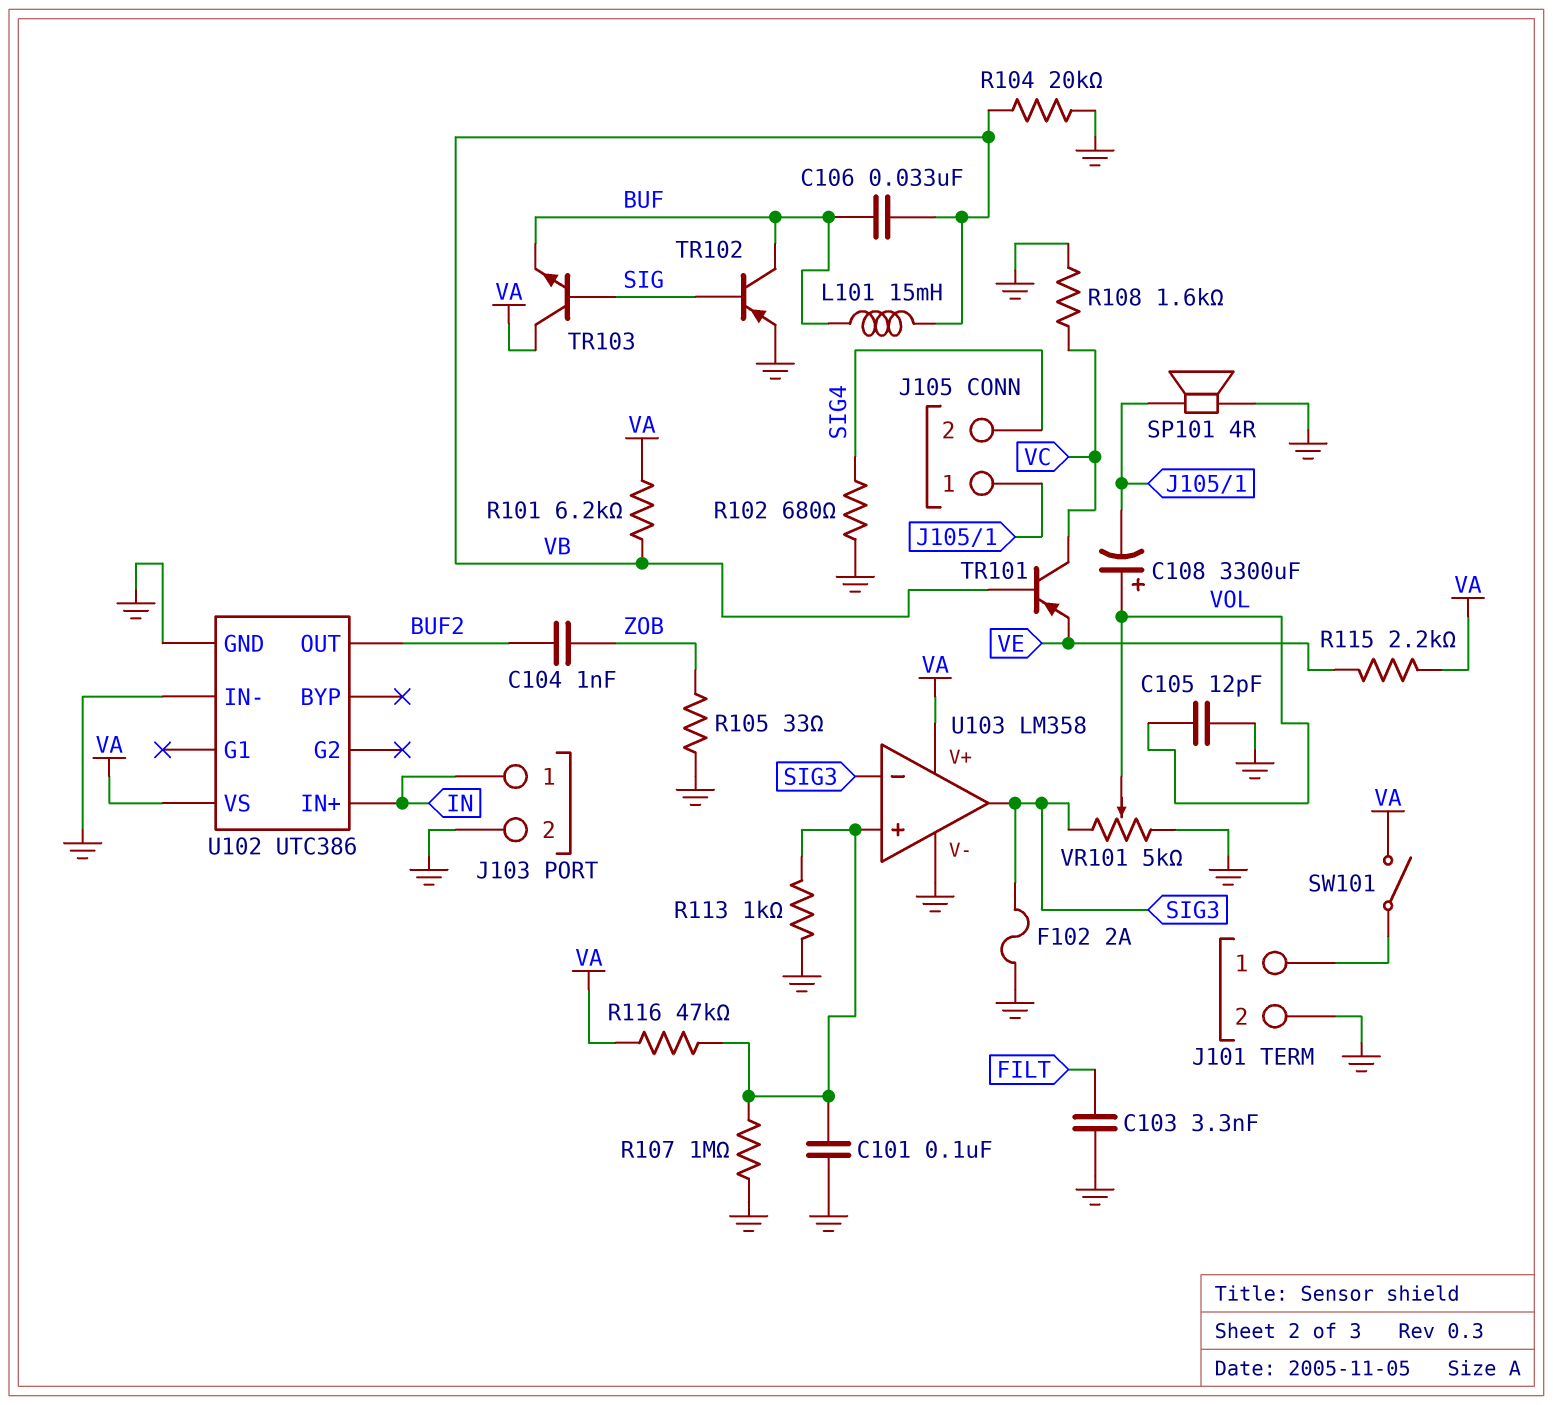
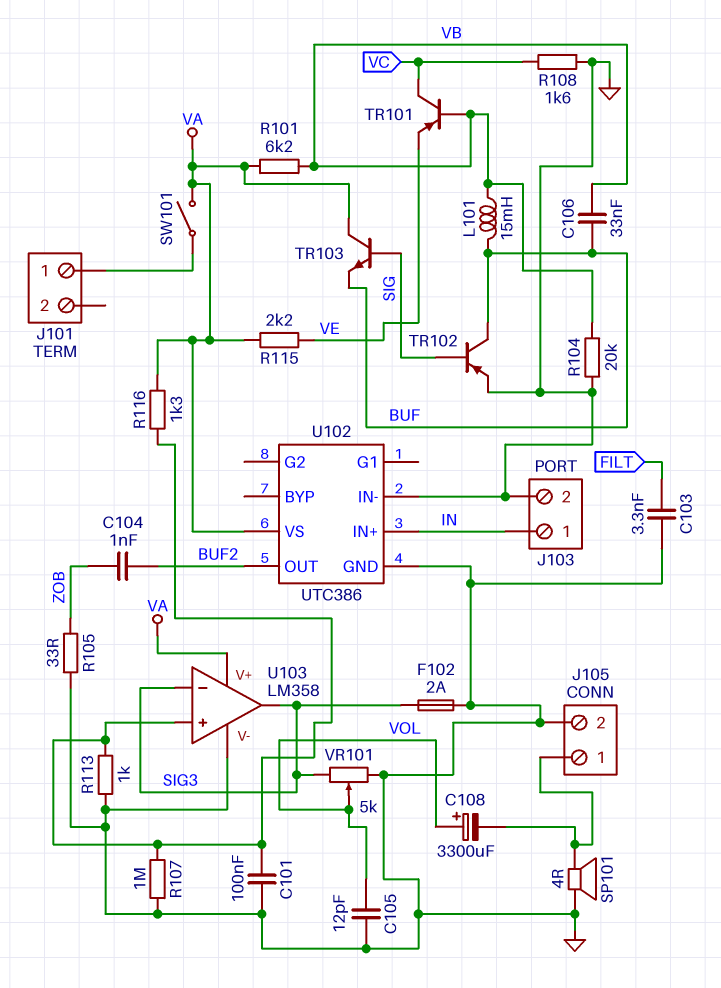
J101 pin 2: GND -> none
J105 pin 2: SIG4 -> GND
R102: 680 (GND, SIG4) -> none
R116: 47k (U103/in+, VA) -> 1.3k (U103/in+, VA)

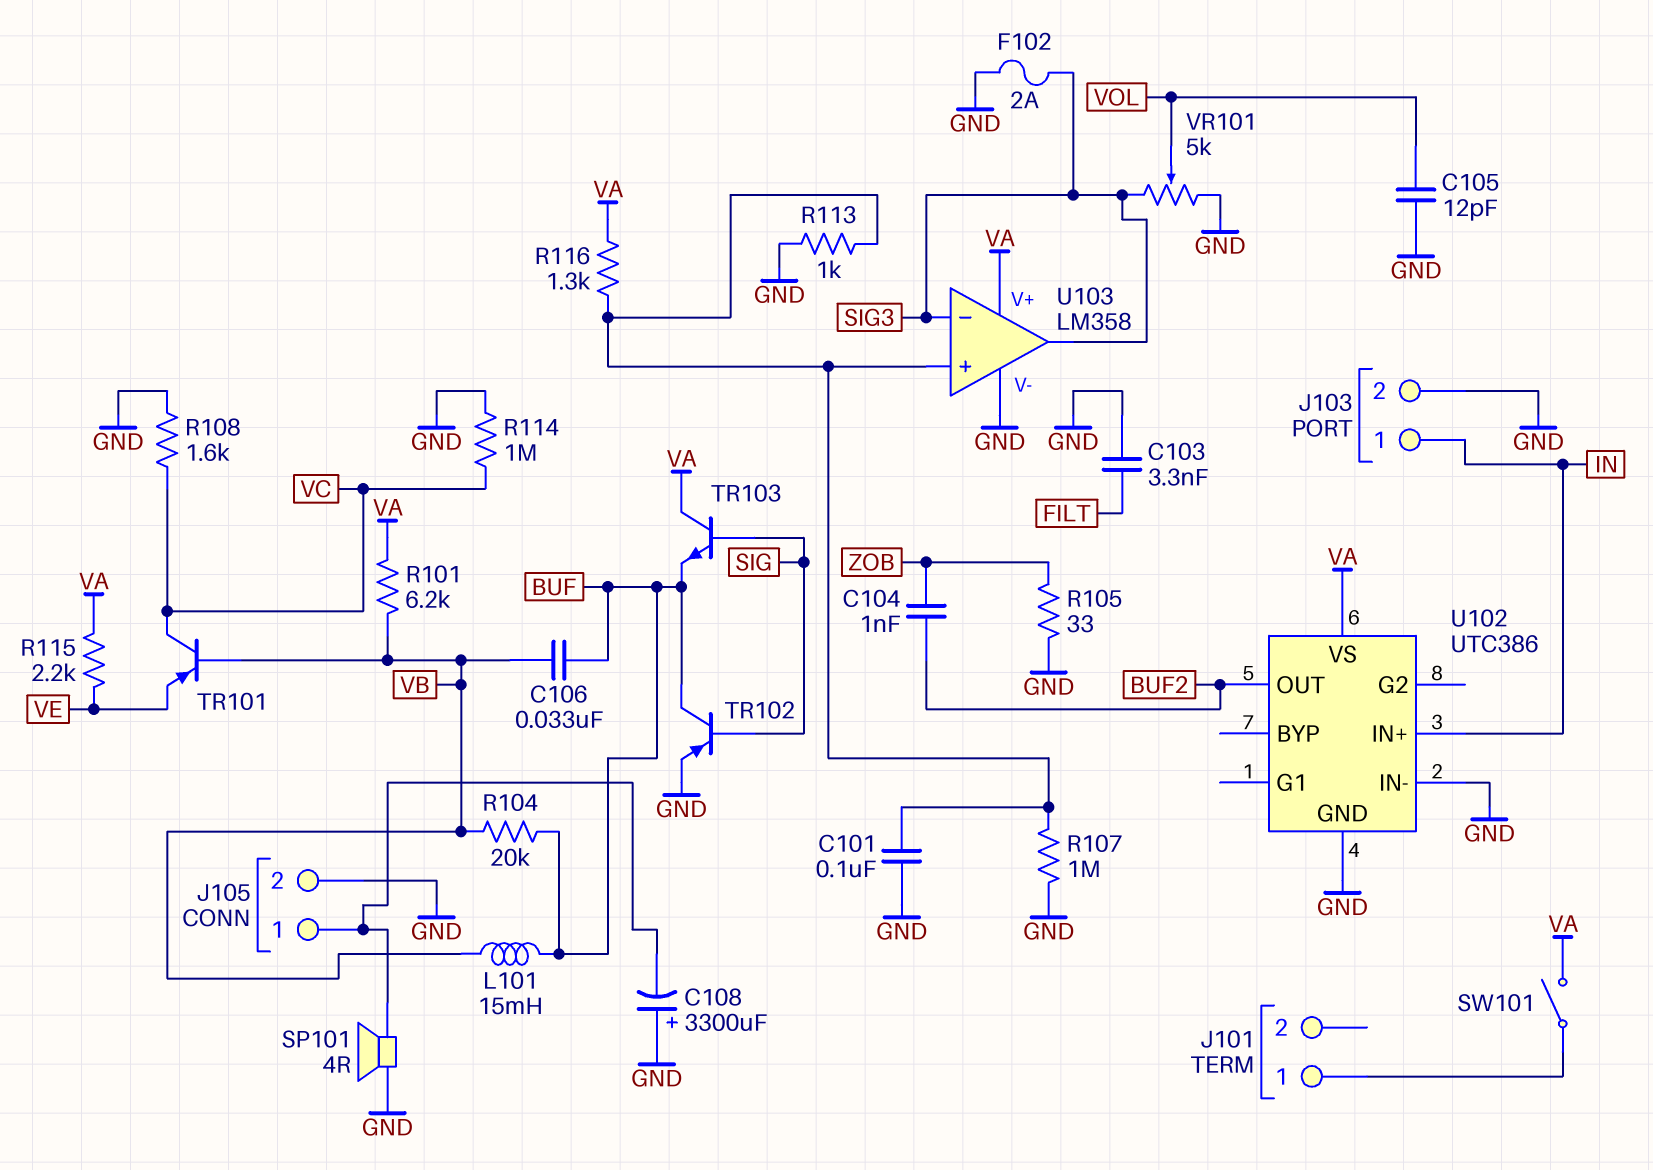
C108: 3300uF (plus VOL, minus J105/1) -> 3300uF (plus GND, minus J105/1)
R104: 20k (GND, VB) -> 20k (BUF, VB)
R114: none -> 1M (GND, VC)

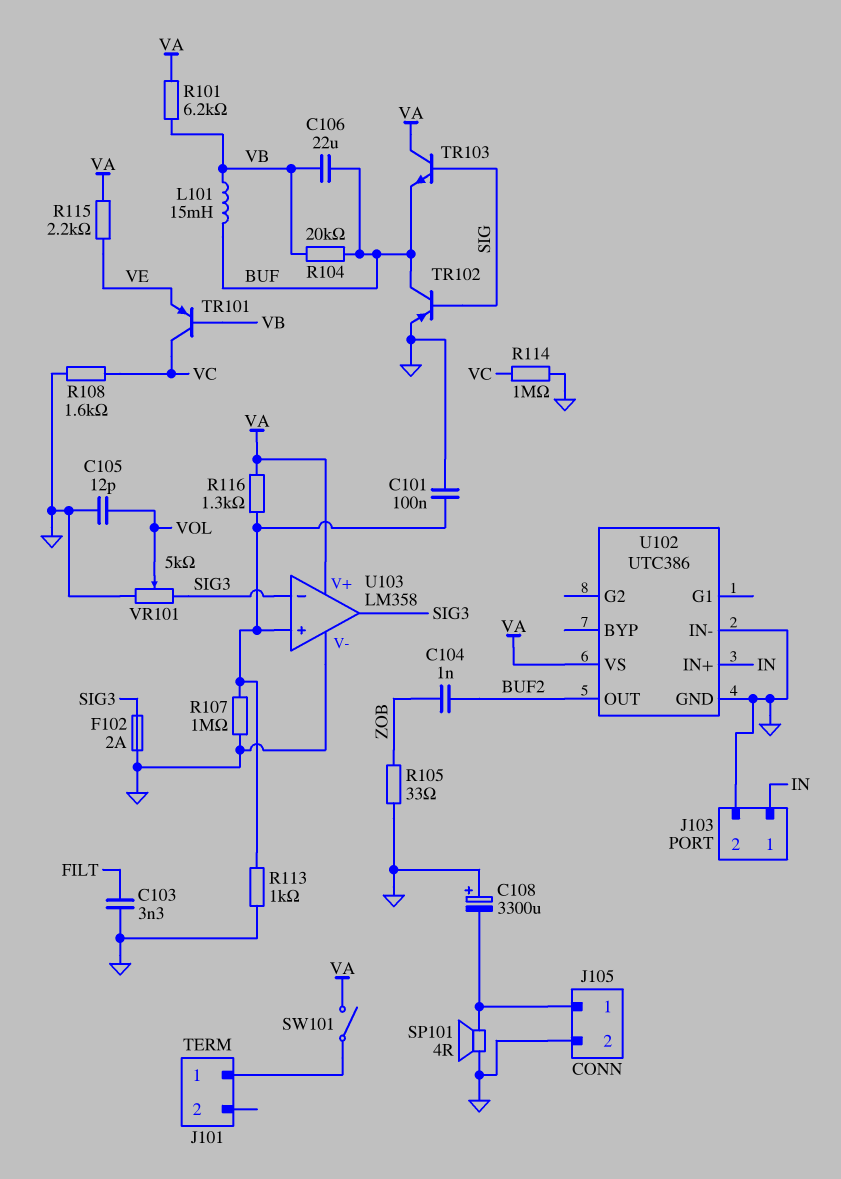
C106: 33nF (BUF, VB) -> 22uF (BUF, VB)

